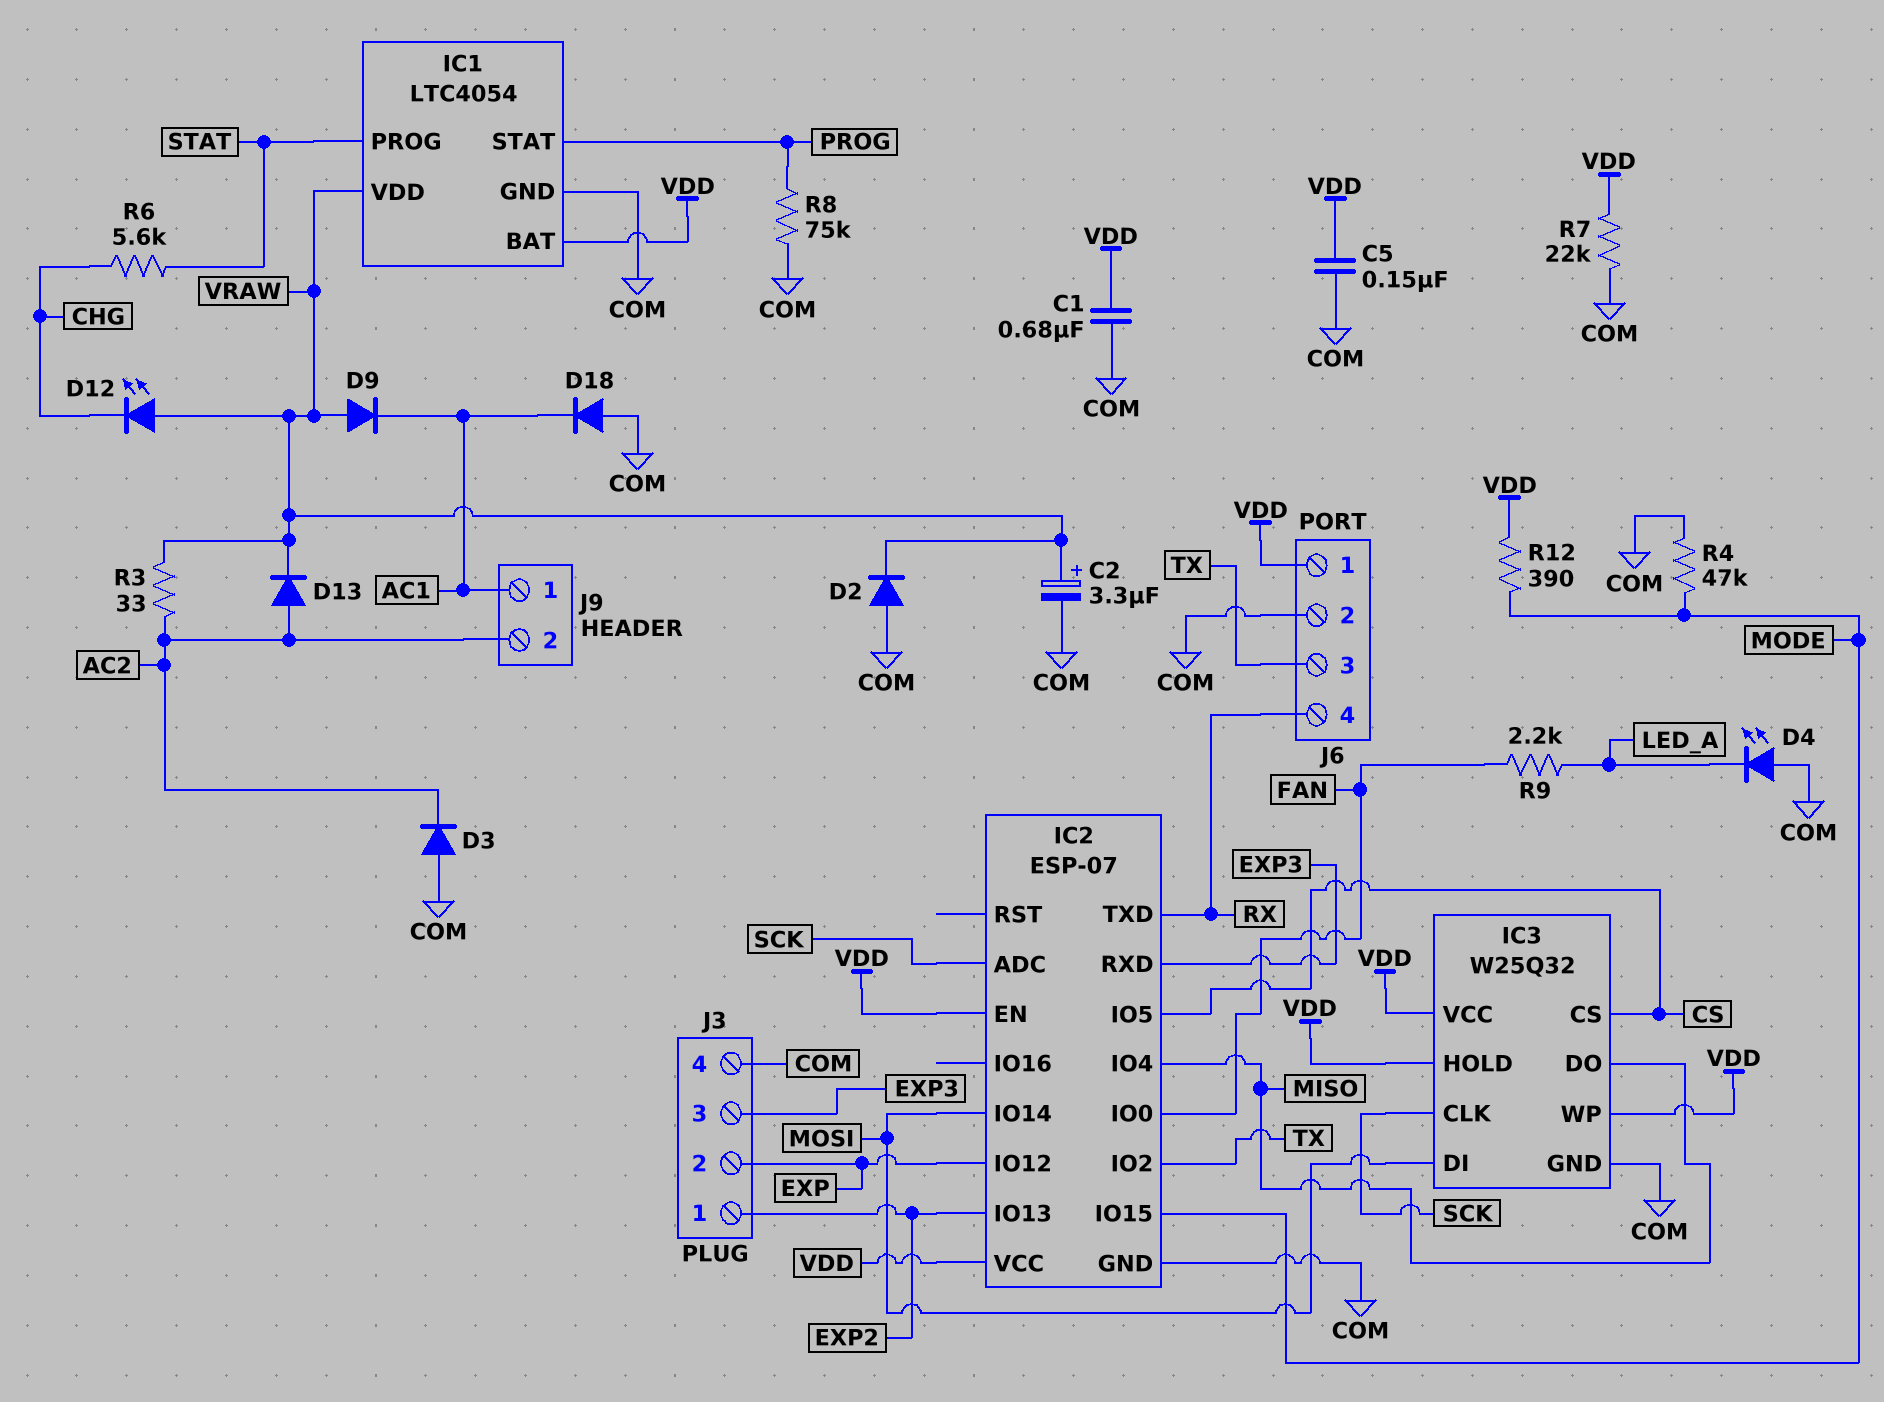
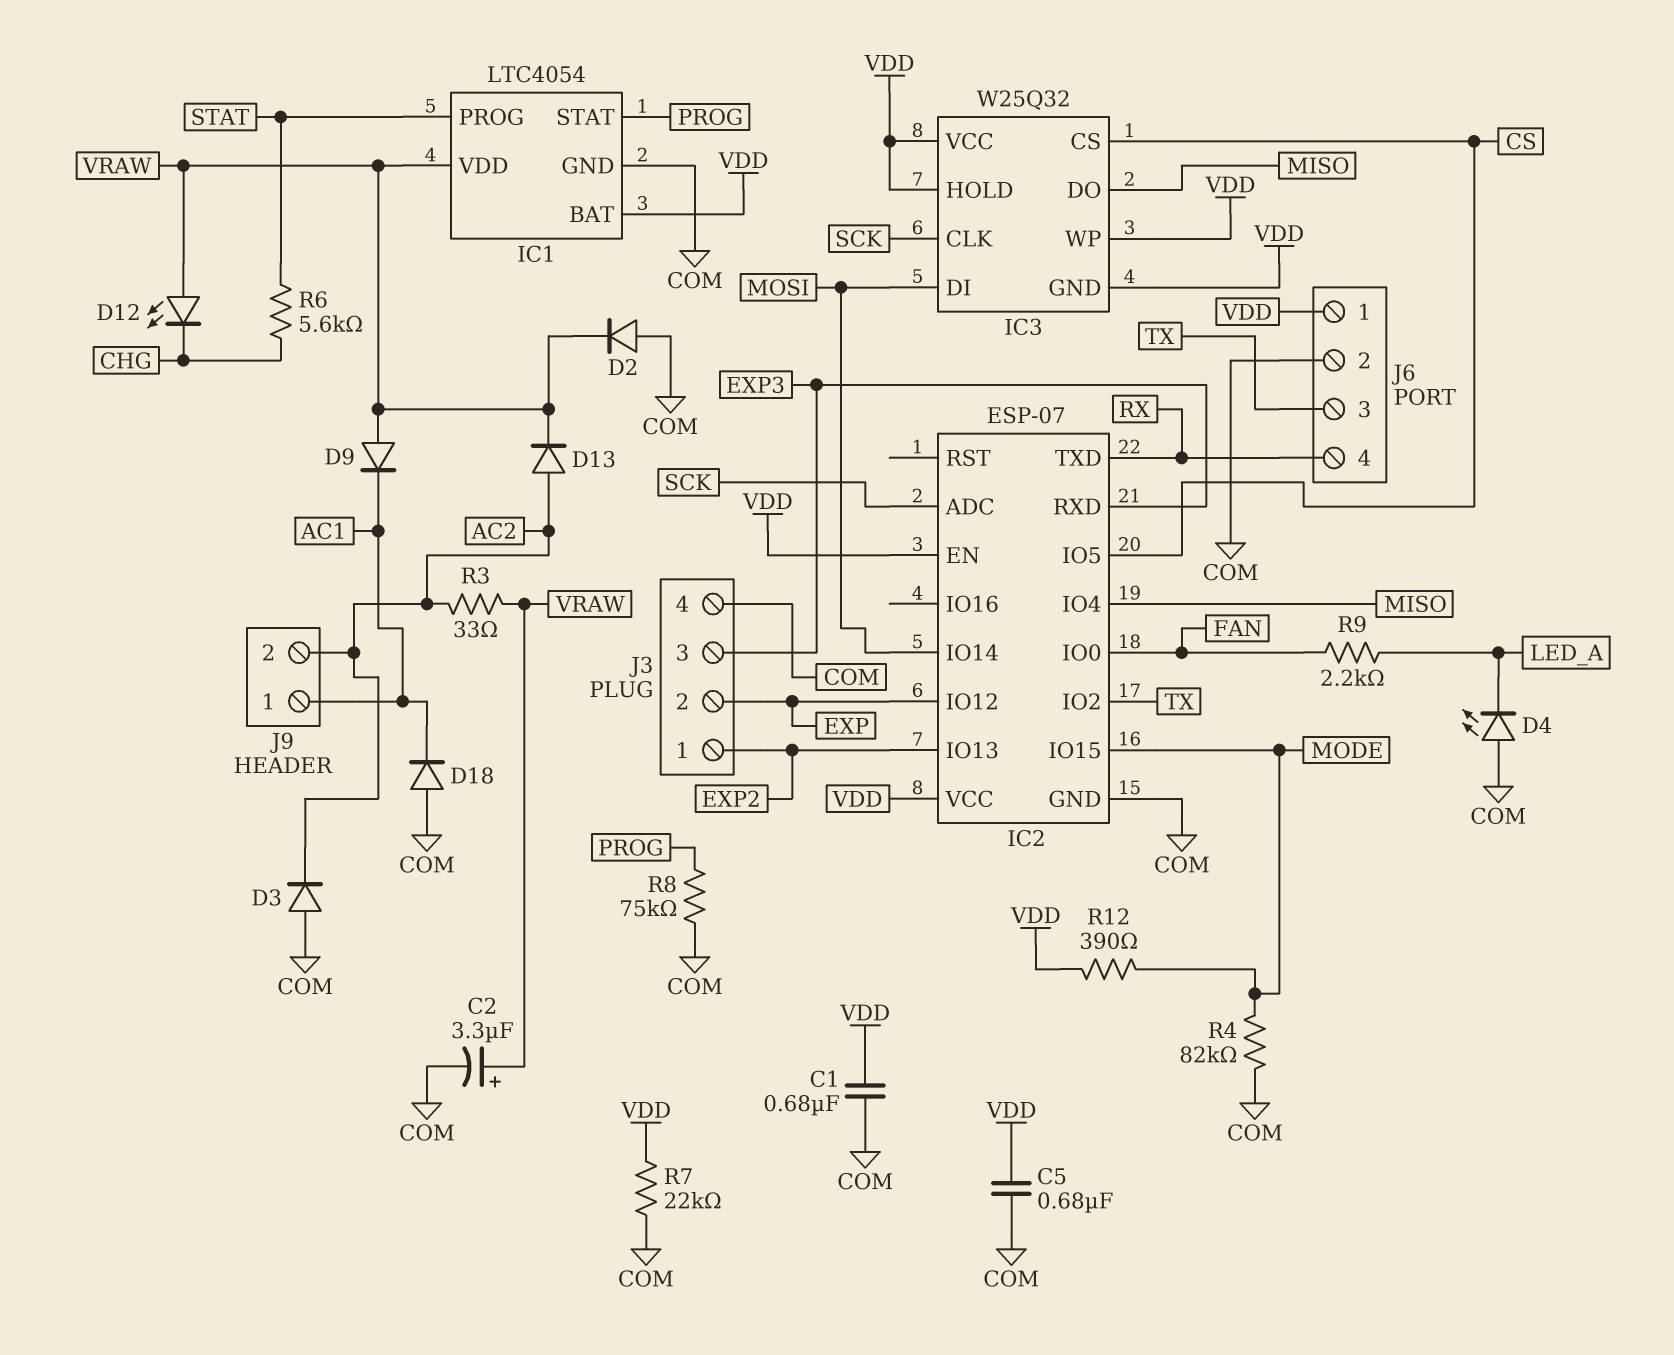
C5: 150nF (COM, VDD) -> 680nF (COM, VDD)
IC3 pin GND: COM -> VDD
R4: 47k (COM, MODE) -> 82k (COM, MODE)

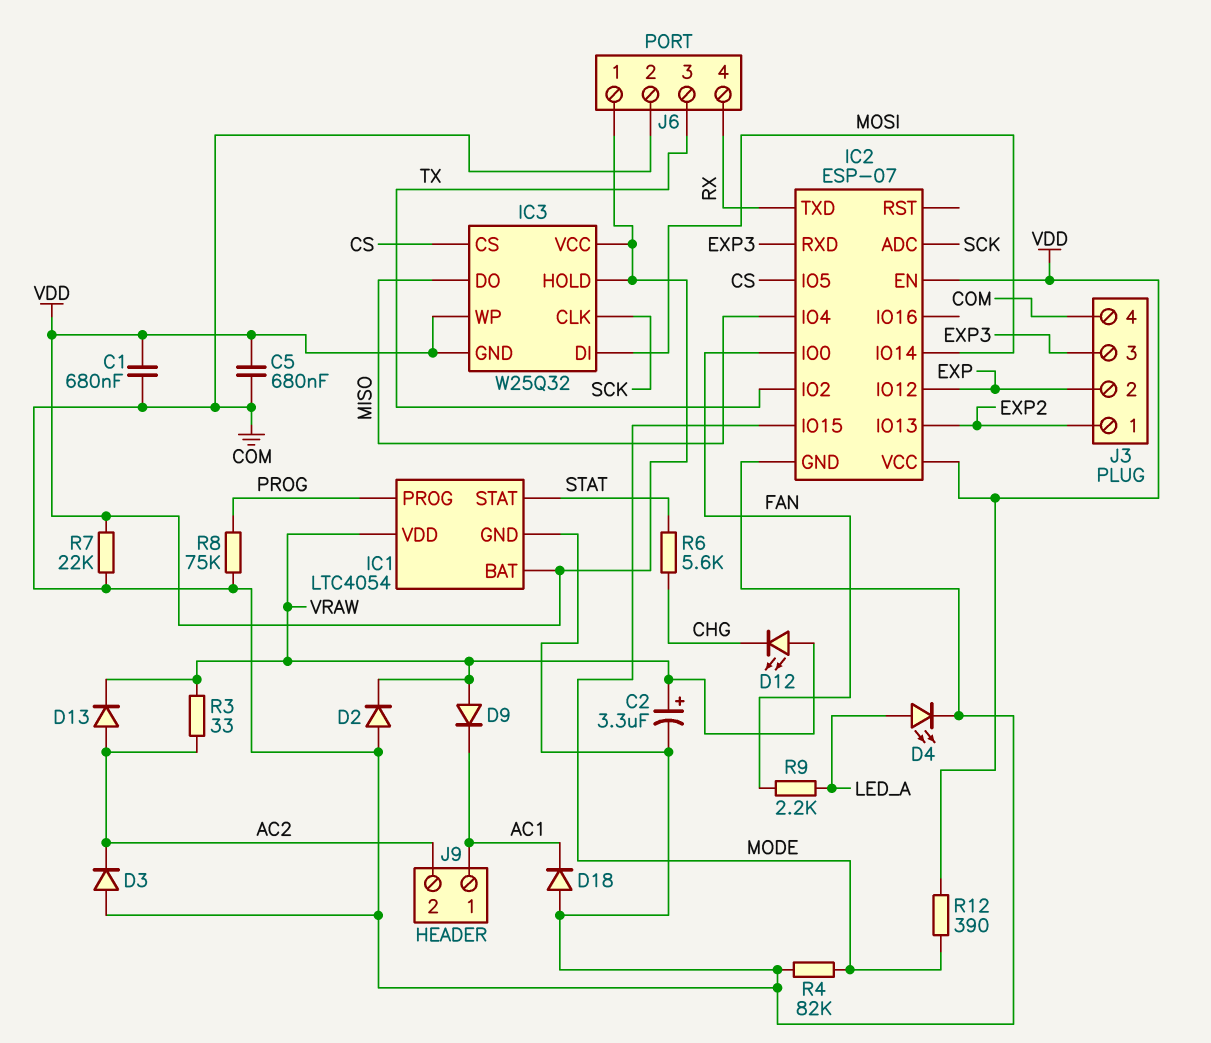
D4: LED (A COM, K LED_A) -> LED (A LED_A, K COM)
IC1 pin PROG: STAT -> PROG
IC1 pin STAT: PROG -> STAT

